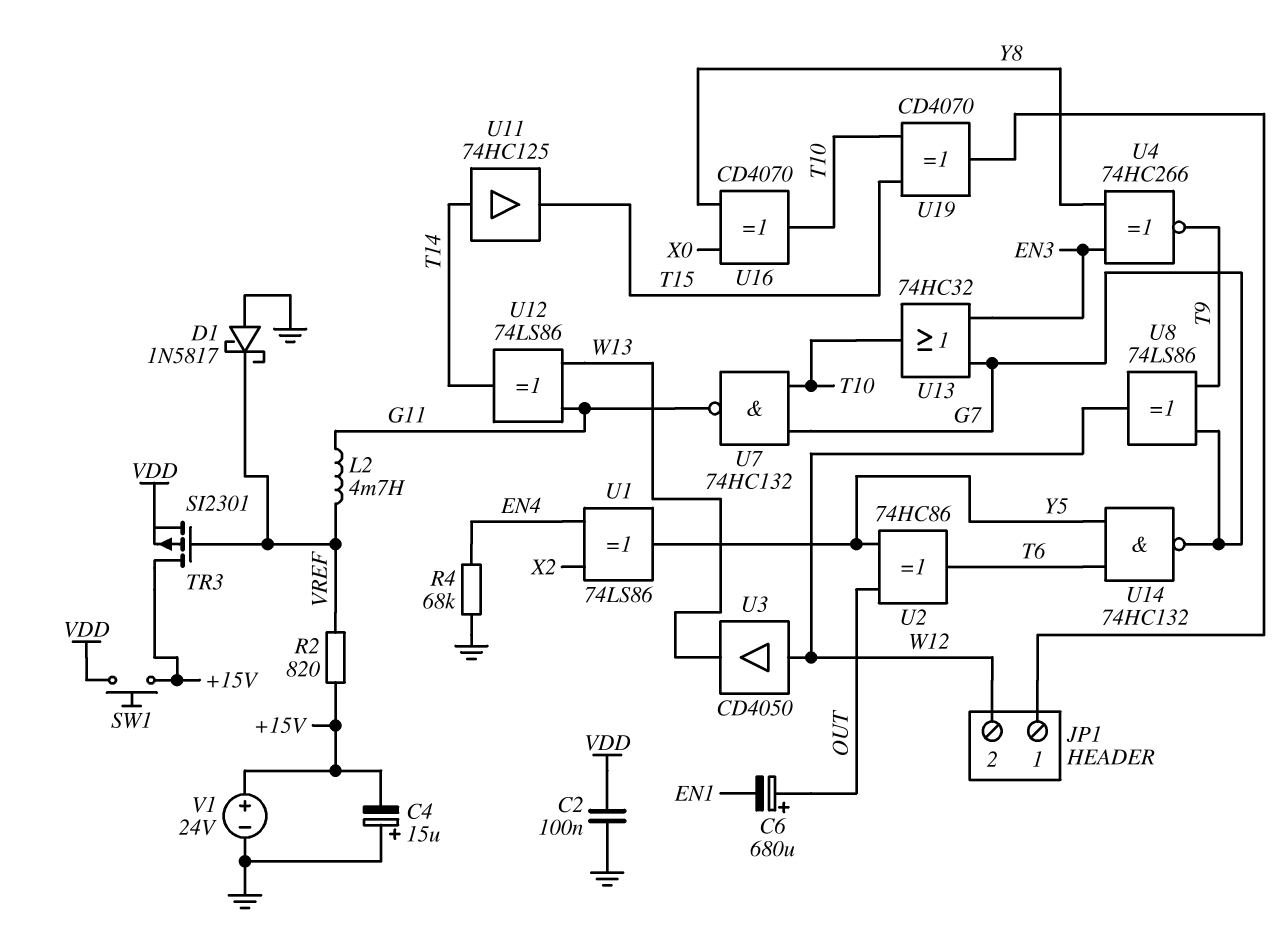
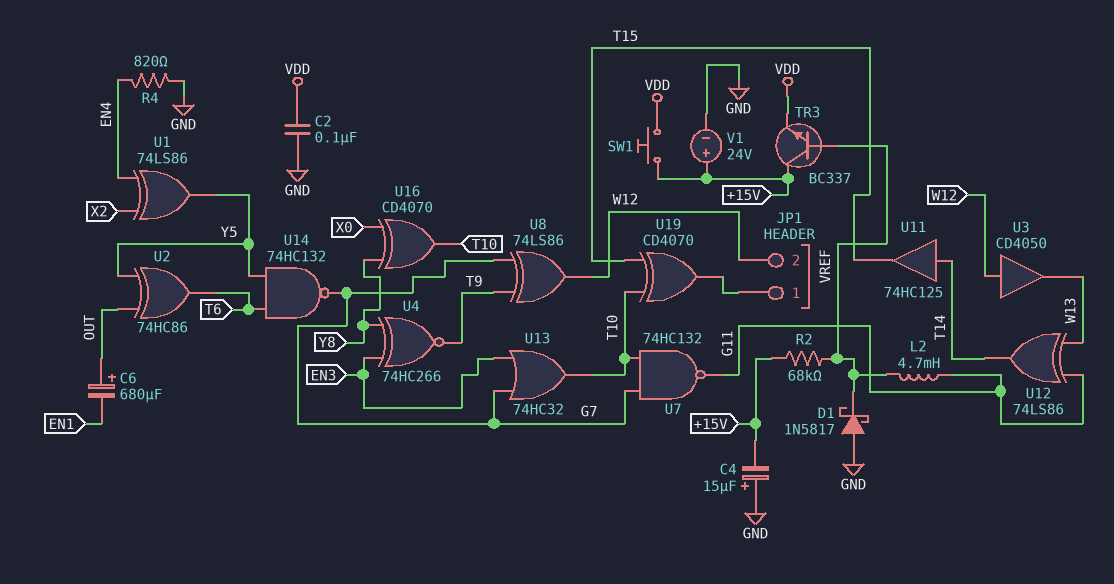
R2: 820 (+15V, VREF) -> 68k (+15V, VREF)
R4: 68k (EN4, GND) -> 820 (EN4, GND)
TR3: PMOS SI2301 (G VREF, D +15V, S VDD) -> NPN BC337 (B VREF, C +15V, E VDD)

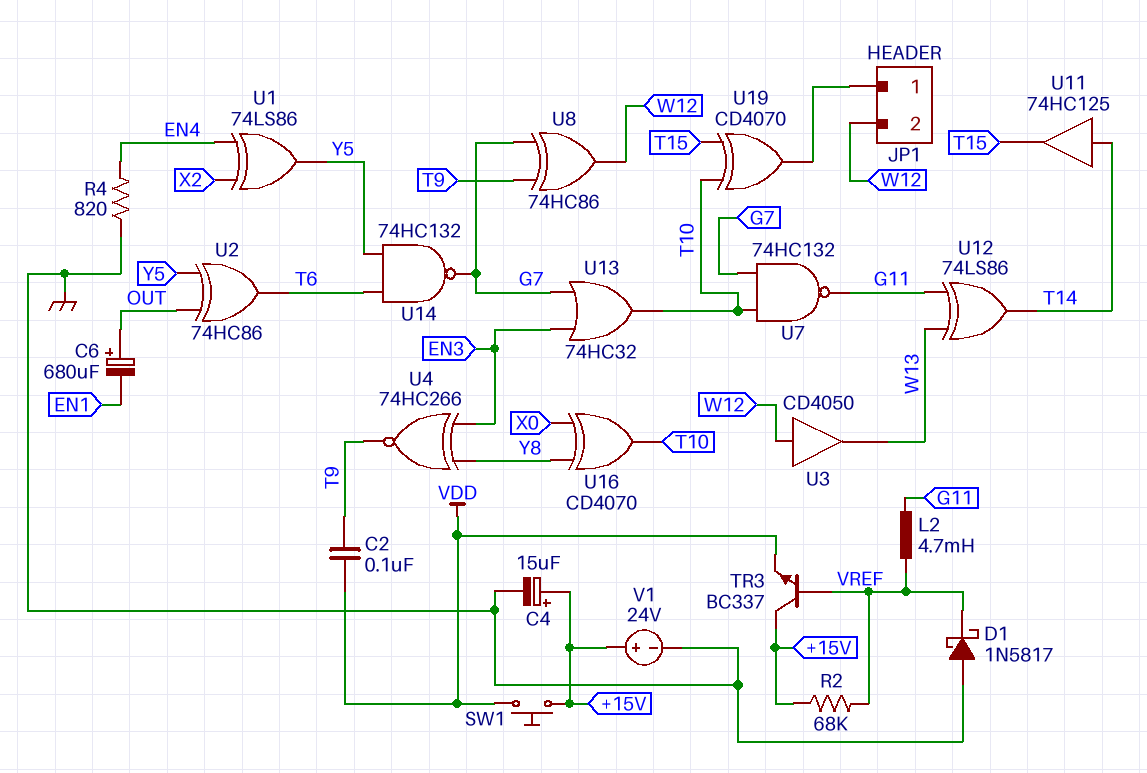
C2: 100nF (GND, VDD) -> 100nF (T9, VDD)
C4: 15uF (plus GND, minus +15V) -> 15uF (plus +15V, minus GND)
U8: XOR 74LS86 (in G7, in T9, out W12) -> XOR 74HC86 (in G7, in T9, out W12)

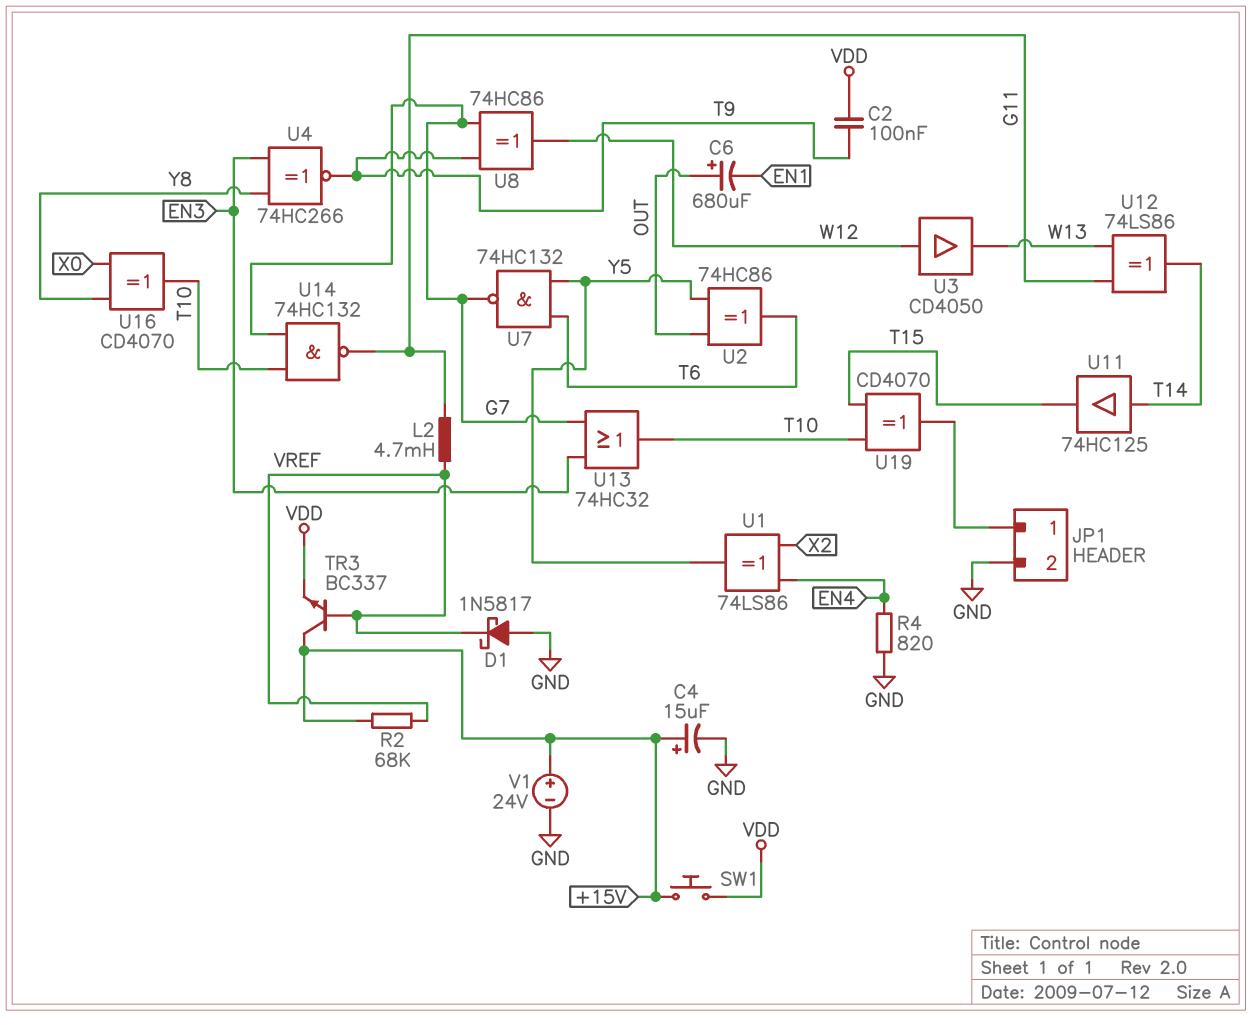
JP1 pin 2: W12 -> GND
U7: NAND 74HC132 (in G7, in T10, out G11) -> NAND 74HC132 (in T6, in Y5, out G7)
U14: NAND 74HC132 (in T6, in Y5, out G7) -> NAND 74HC132 (in G7, in T10, out G11)

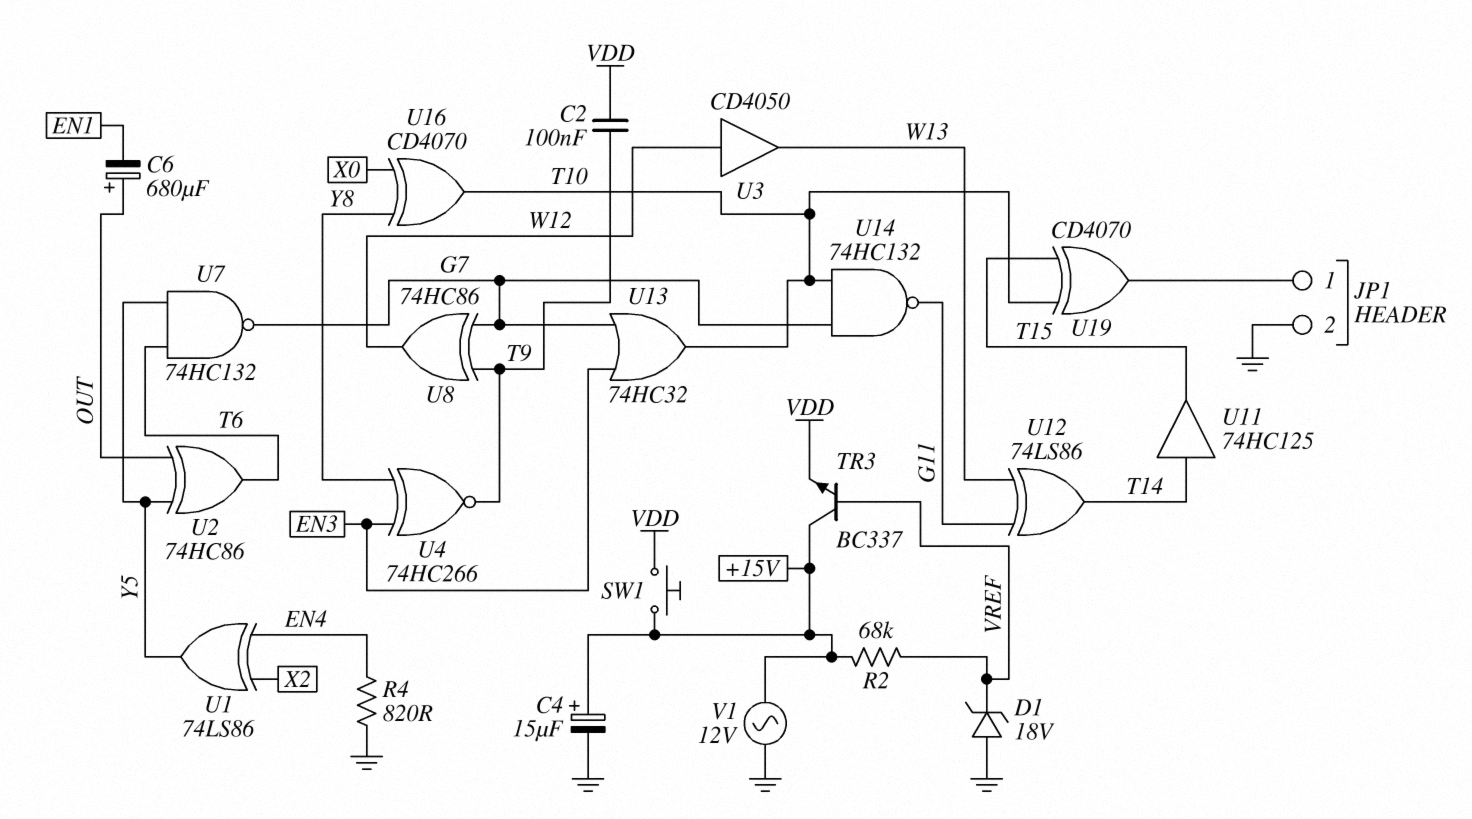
D1: schottky 1N5817 (A GND, K VREF) -> zener 18V (A GND, K VREF)
L2: 4.7mH (G11, VREF) -> none
V1: 24V (plus +15V, minus GND) -> AC 12V (+15V, GND)

